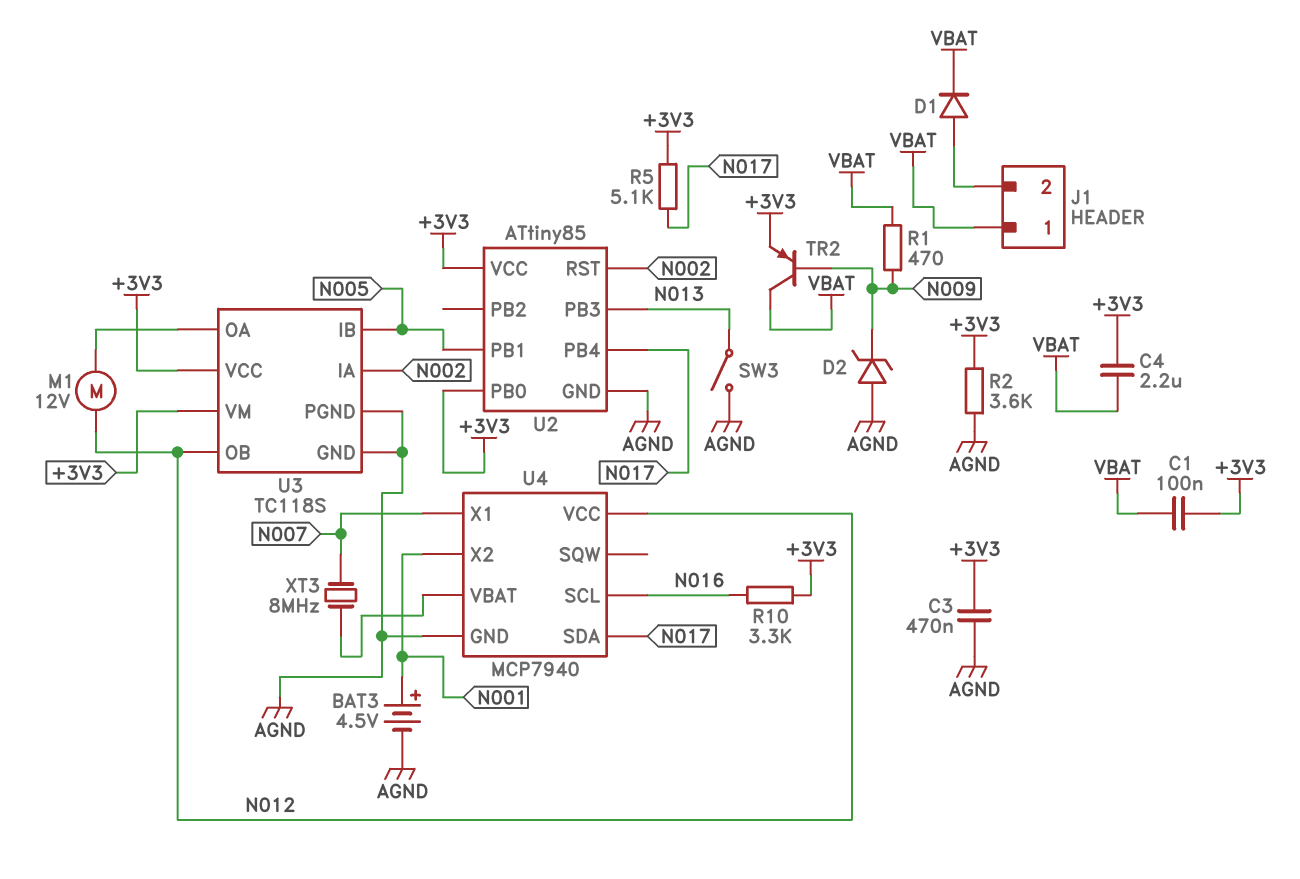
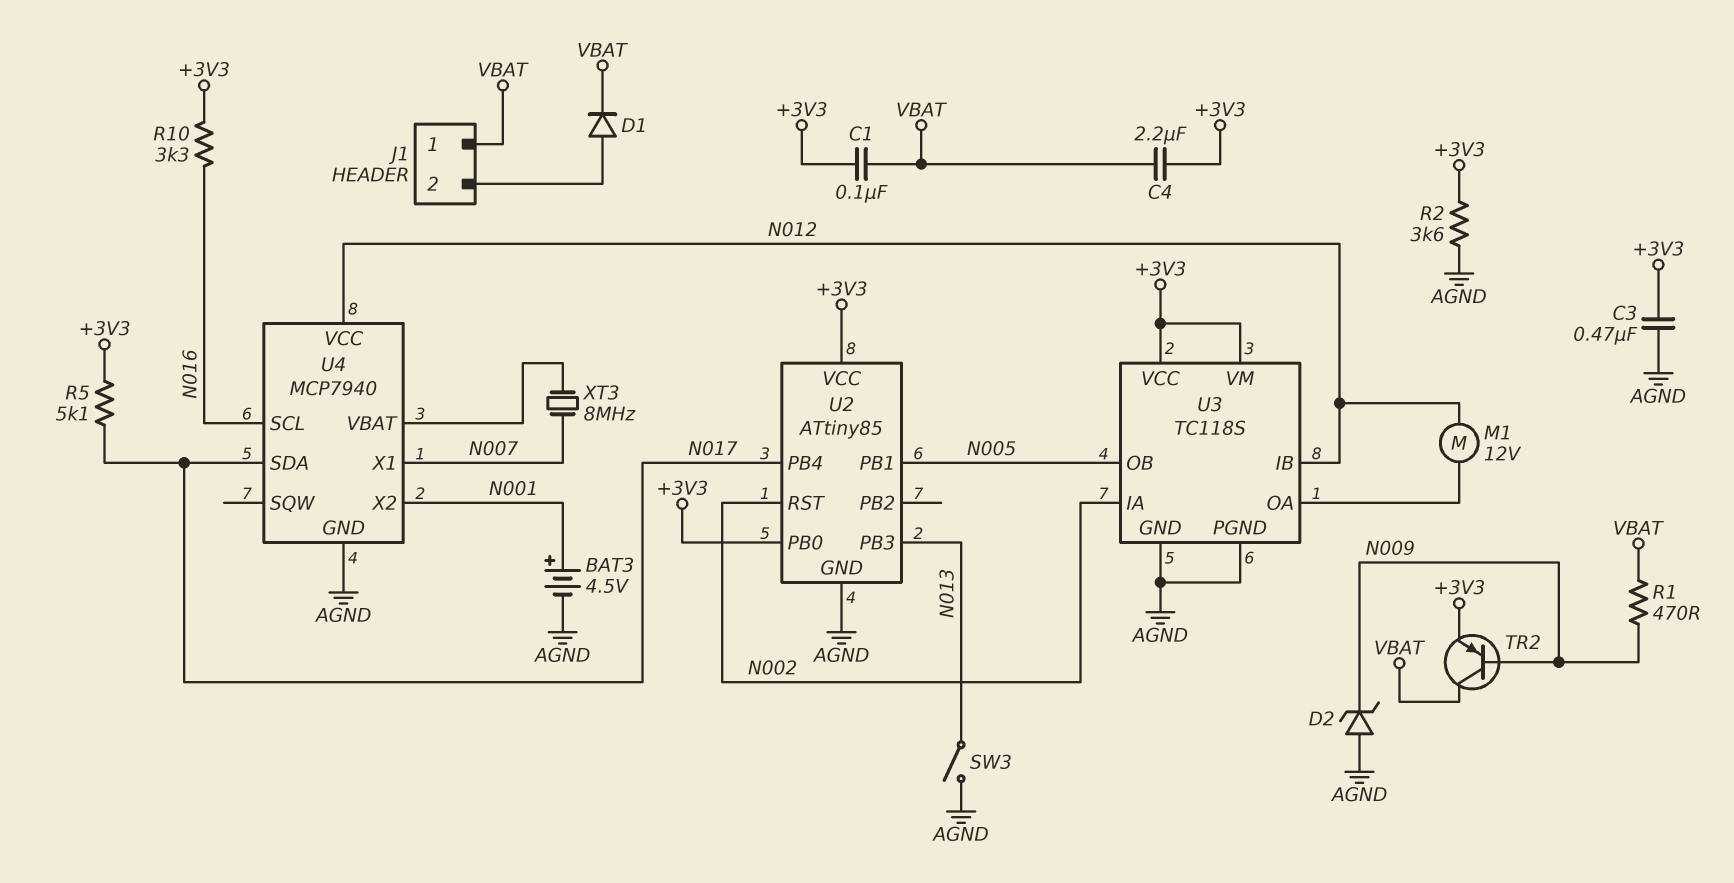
U3 pin IB: N005 -> N012
U3 pin OB: N012 -> N005

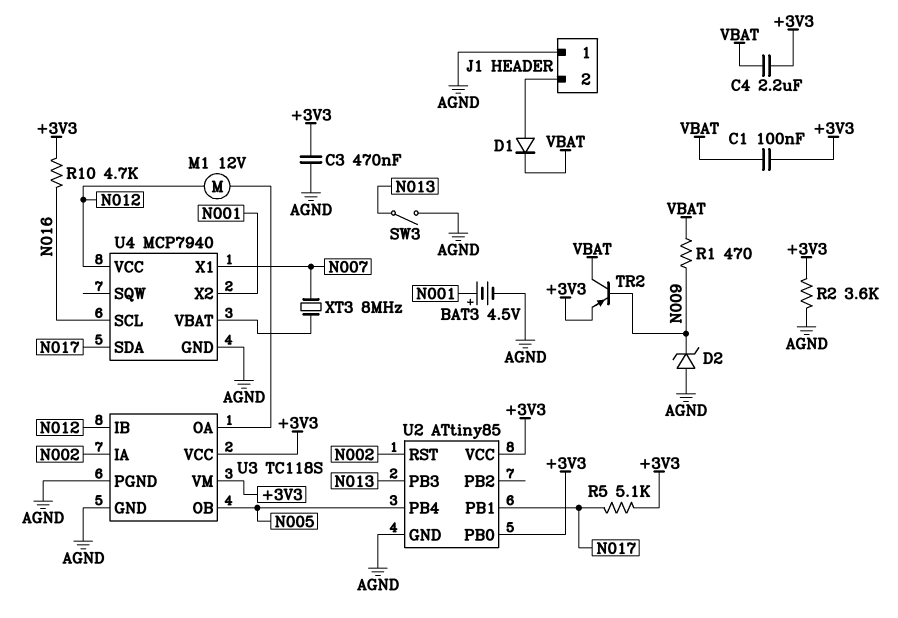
J1 pin 1: VBAT -> AGND
R10: 3.3k (+3V3, N016) -> 4.7k (+3V3, N016)
U2 pin PB1: N005 -> N017
U2 pin PB4: N017 -> N005

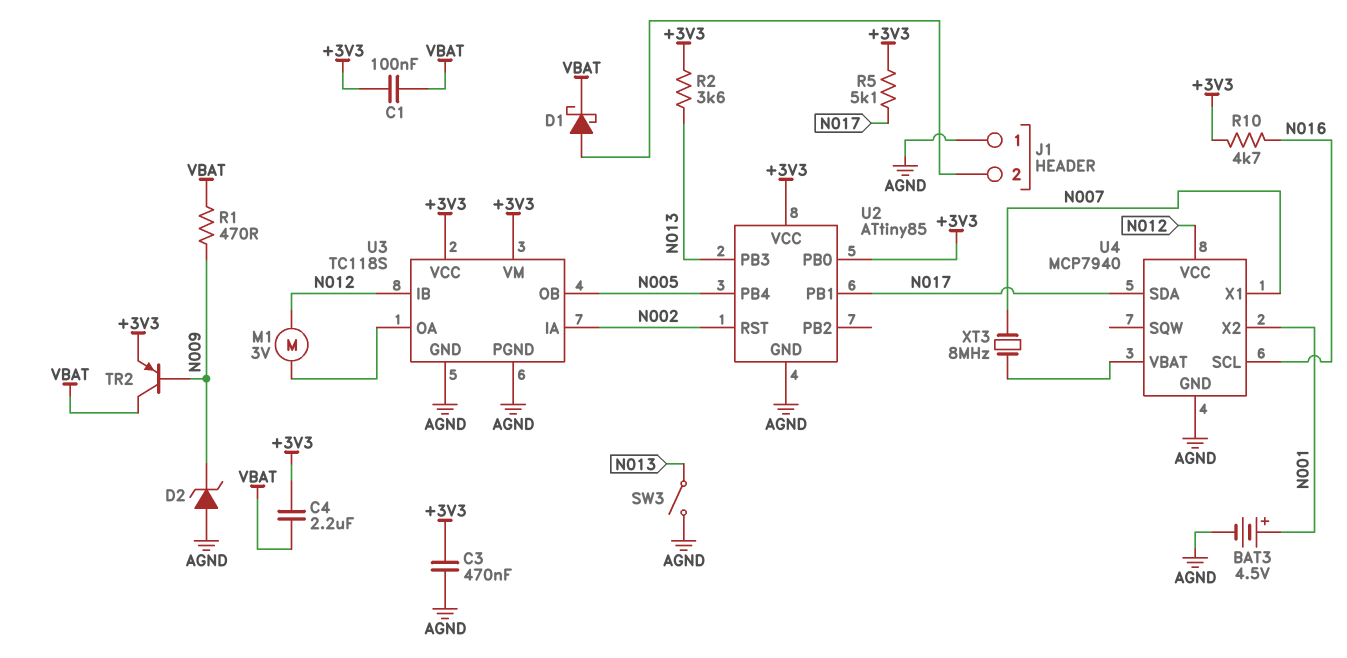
D1: diode (A J1/2, K VBAT) -> schottky (A J1/2, K VBAT)
M1: motor 12V (N012, U3/OA) -> motor 3V (N012, U3/OA)
R2: 3.6k (+3V3, AGND) -> 3.6k (+3V3, N013)

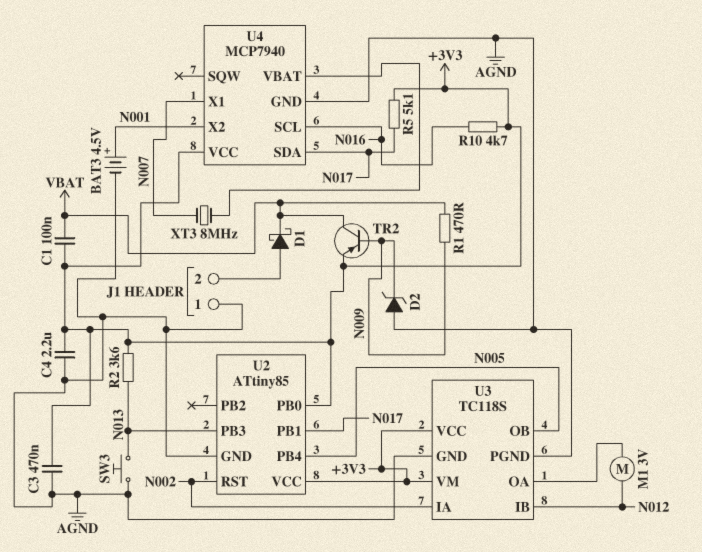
C4: 2.2uF (+3V3, VBAT) -> 2.2uF (+3V3, AGND)
SW3: switch (AGND, N013) -> button (AGND, N013)
U4 pin VCC: N012 -> +3V3

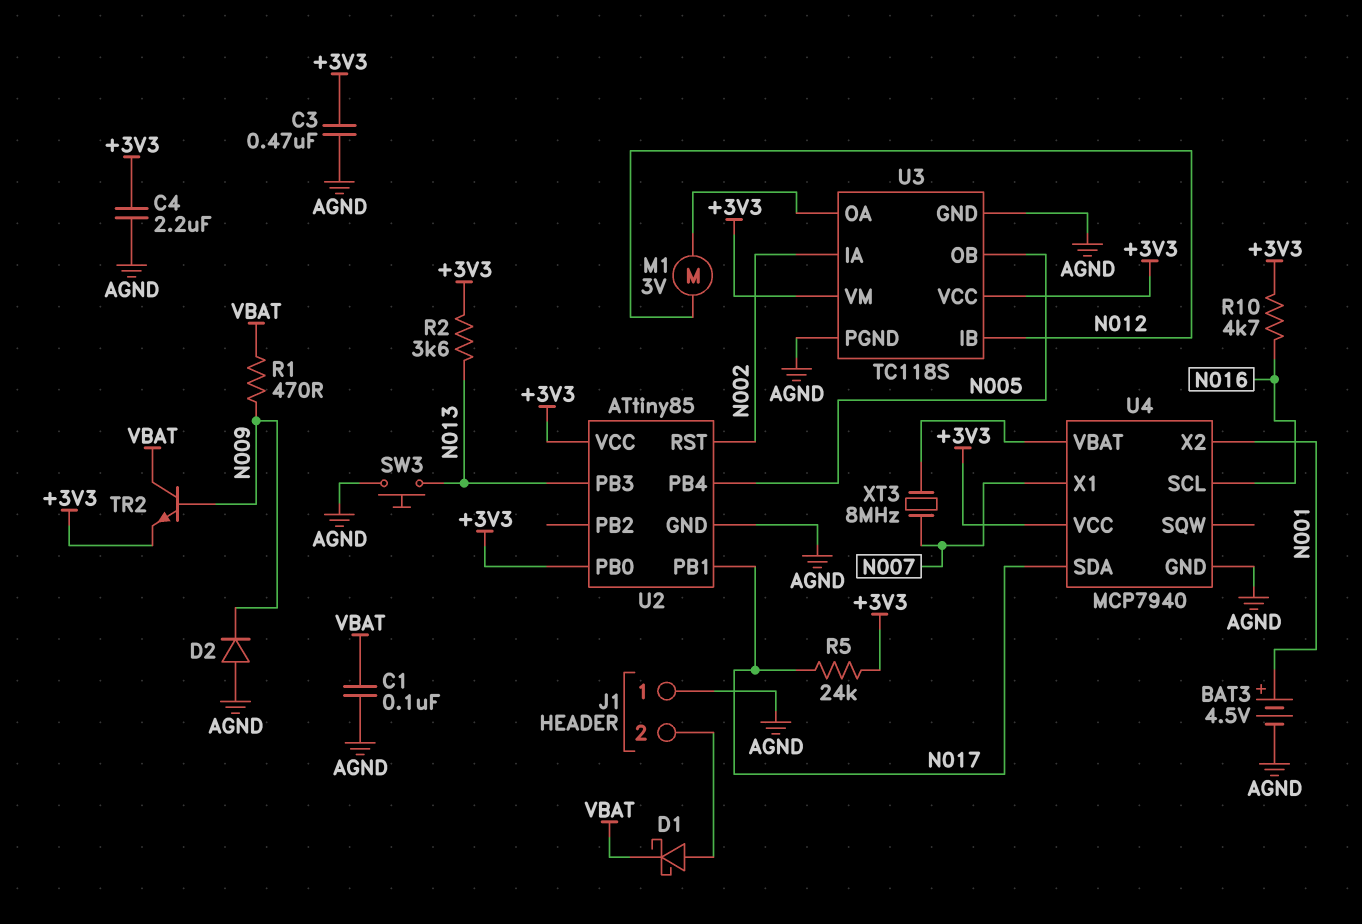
C1: 100nF (+3V3, VBAT) -> 100nF (AGND, VBAT)
D2: zener (A AGND, K N009) -> diode (A AGND, K N009)
R5: 5.1k (+3V3, N017) -> 24k (+3V3, N017)
TR2: PNP (B N009, C VBAT, E +3V3) -> NPN (B N009, C VBAT, E +3V3)

